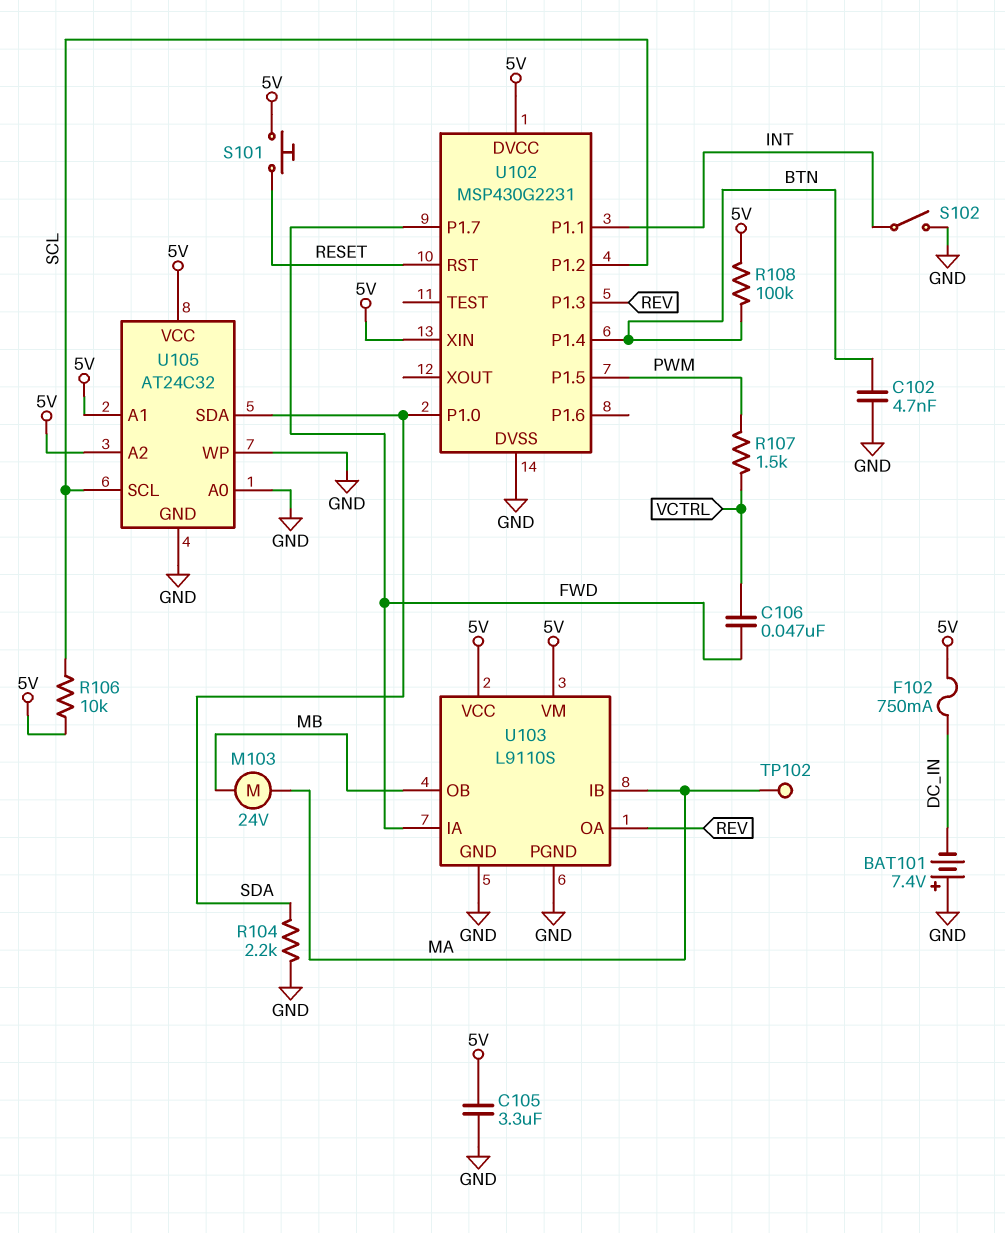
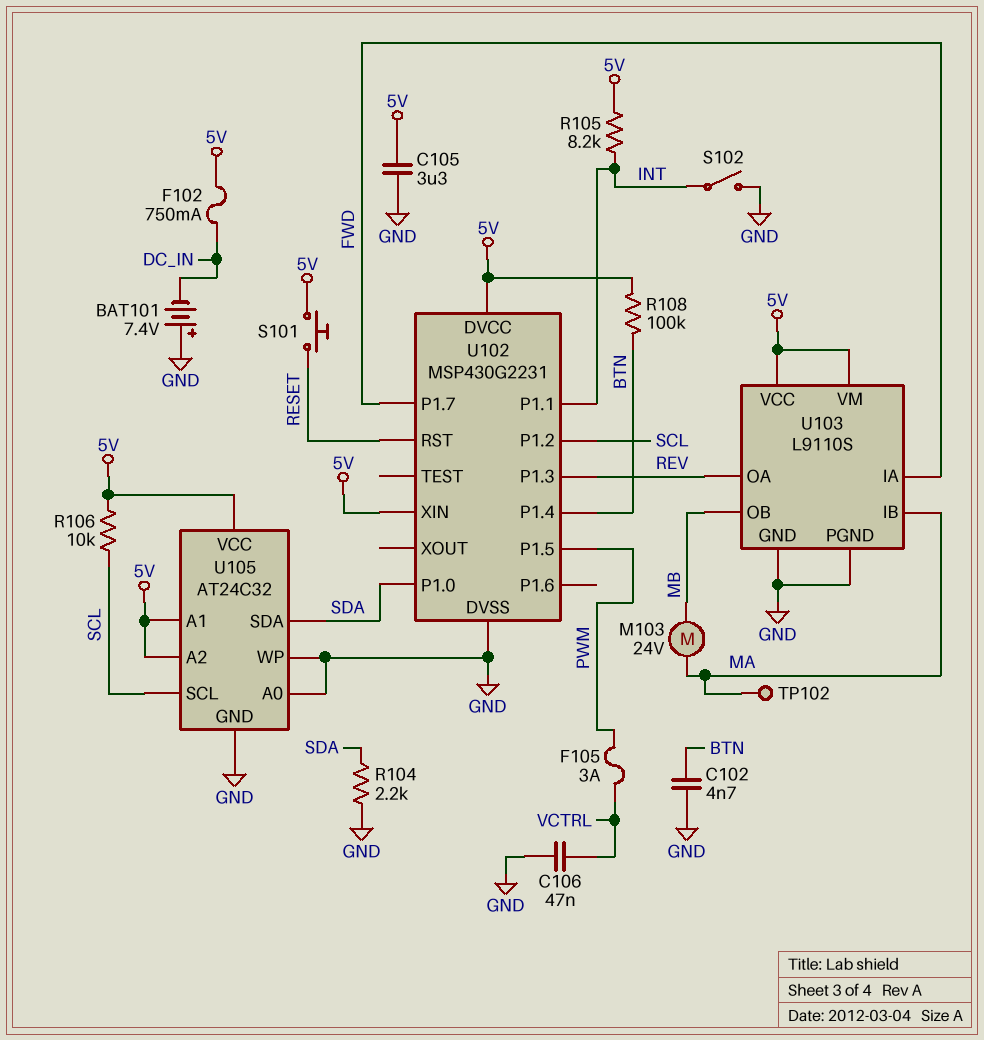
C106: 47nF (FWD, VCTRL) -> 47nF (GND, VCTRL)
F105: none -> 3A (PWM, VCTRL)
R105: none -> 8.2k (5V, INT)
R107: 1.5k (PWM, VCTRL) -> none

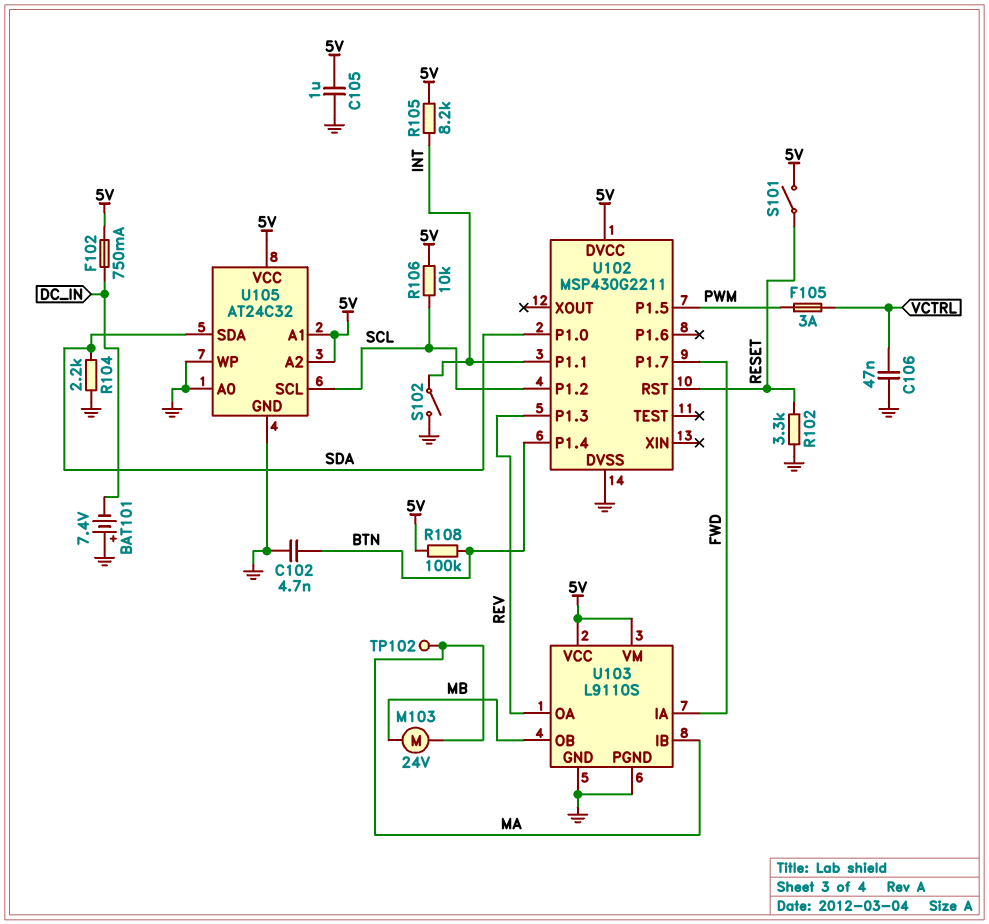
C105: 3.3uF (5V, GND) -> 1uF (5V, GND)
R102: none -> 3.3k (GND, RESET)
S101: button (5V, RESET) -> switch (5V, RESET)
U102: MSP430G2231 -> MSP430G2211
U102 pin XIN: 5V -> none

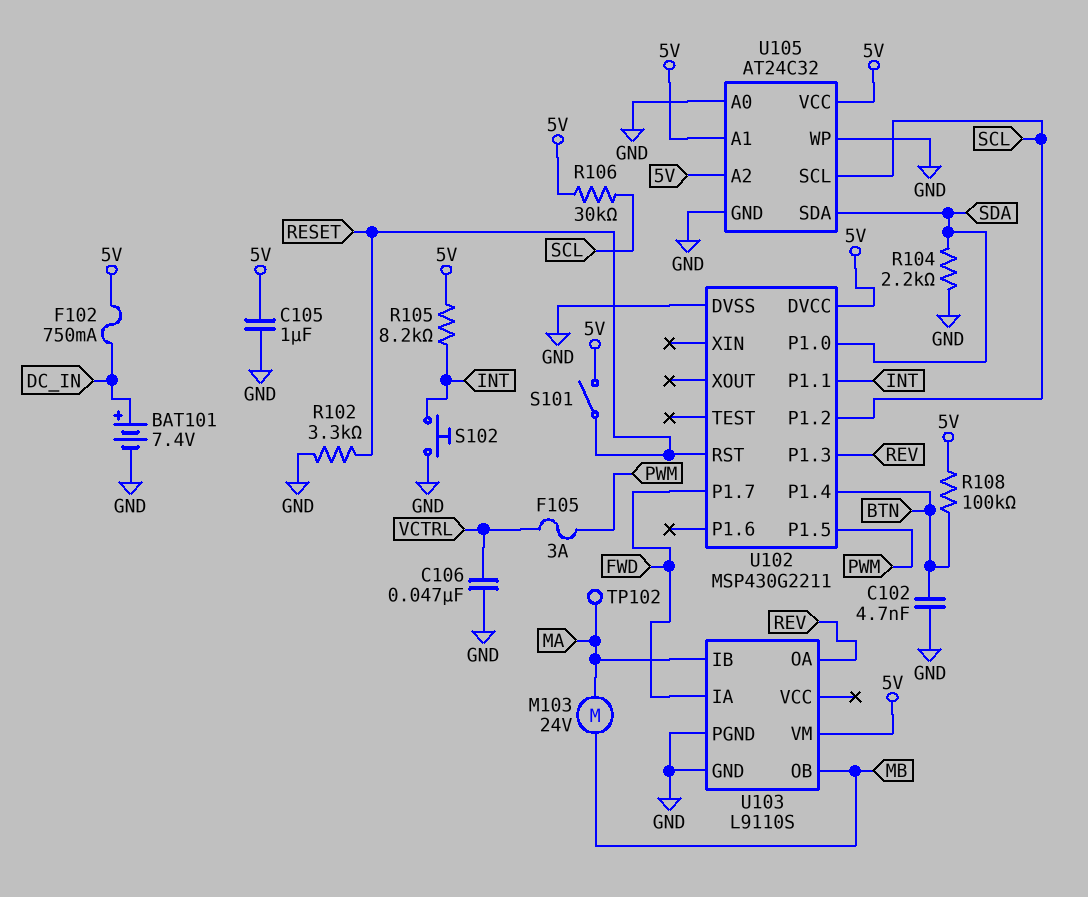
BAT101: 7.4V (plus GND, minus DC_IN) -> 7.4V (plus DC_IN, minus GND)
R106: 10k (5V, SCL) -> 30k (5V, SCL)
S102: switch (GND, INT) -> button (GND, INT)
U103 pin VCC: 5V -> none

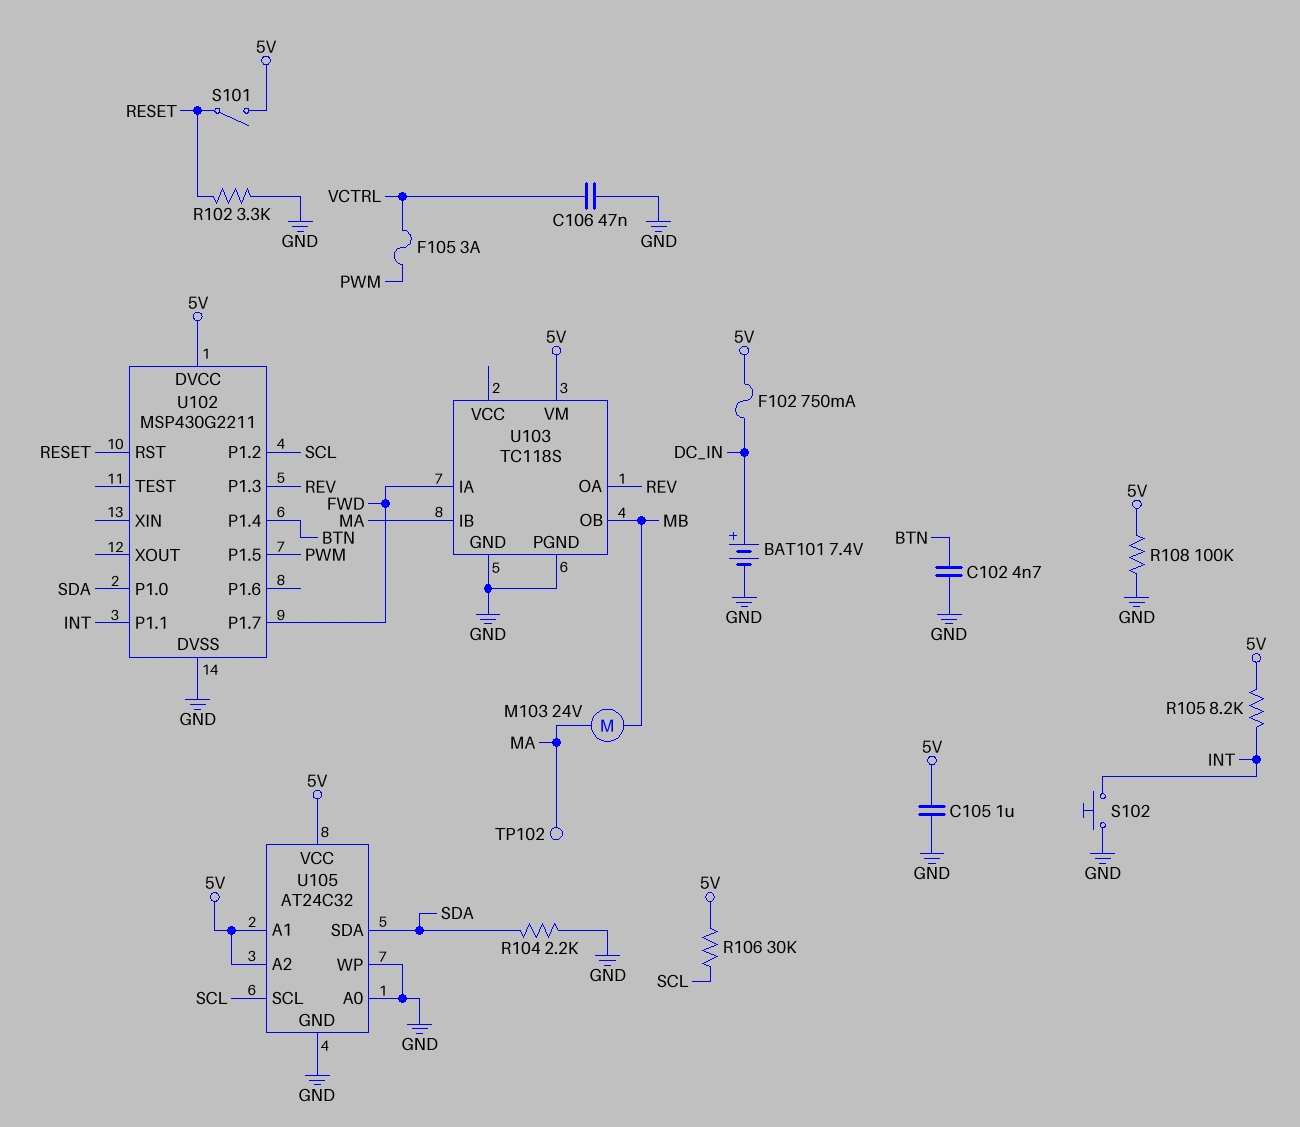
R108: 100k (5V, BTN) -> 100k (5V, GND)
U103: L9110S -> TC118S

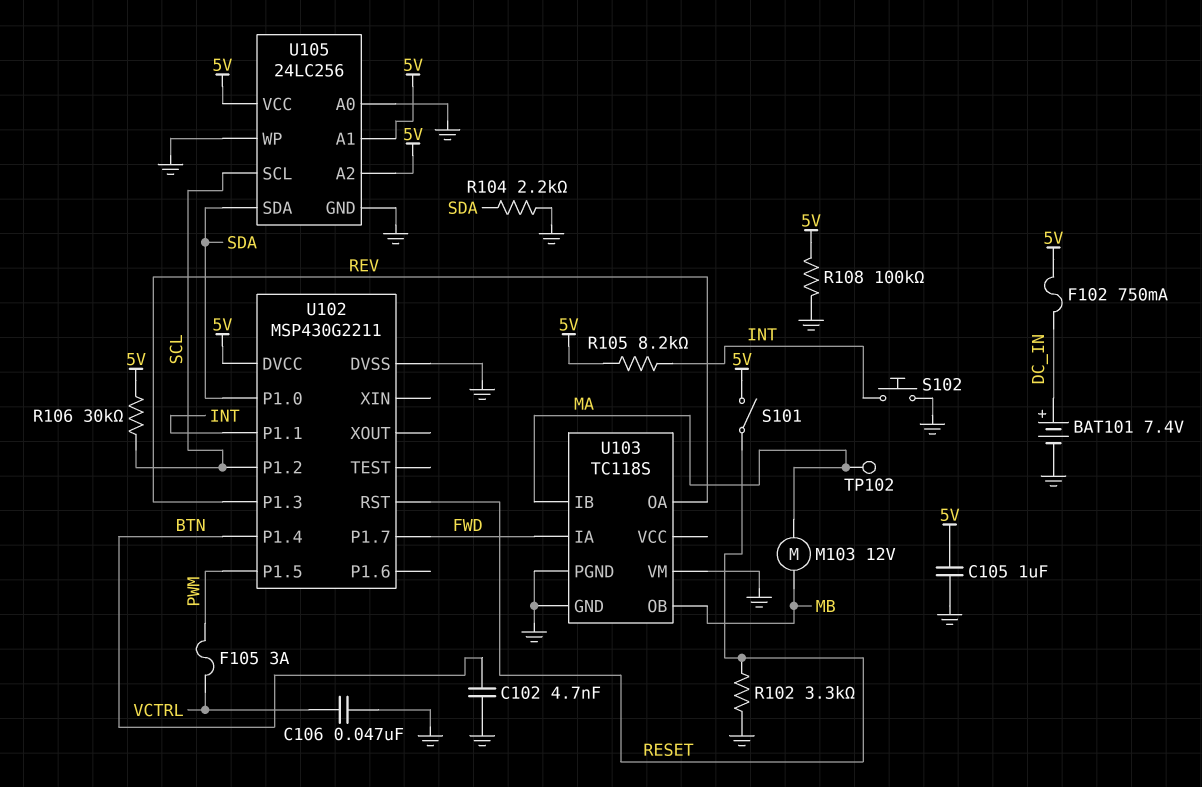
M103: motor 24V (MA, MB) -> motor 12V (MA, MB)
U103 pin VM: 5V -> GND
U105: AT24C32 -> 24LC256

